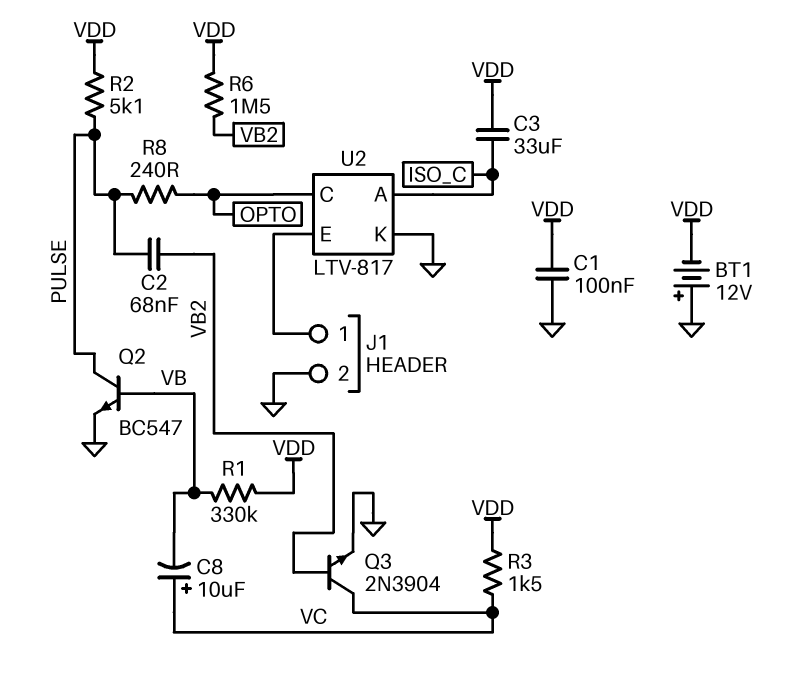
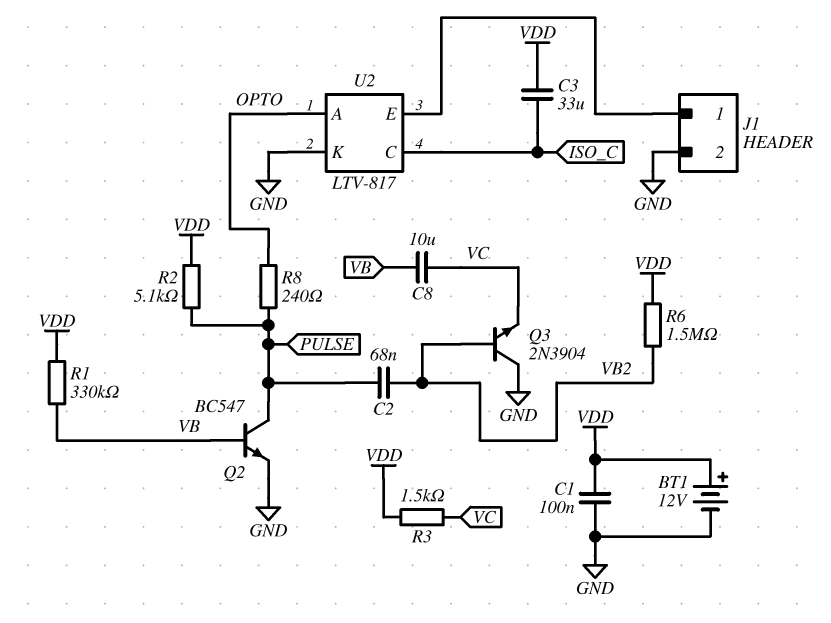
BT1: 12V (plus GND, minus VDD) -> 12V (plus VDD, minus GND)
C8: 10uF (plus VC, minus VB) -> 10uF (VB, VC)
Q3: NPN 2N3904 (B VB2, C VC, E GND) -> NPN 2N3904 (B VB2, C GND, E VC)
U2 pin A: ISO_C -> OPTO
U2 pin C: OPTO -> ISO_C

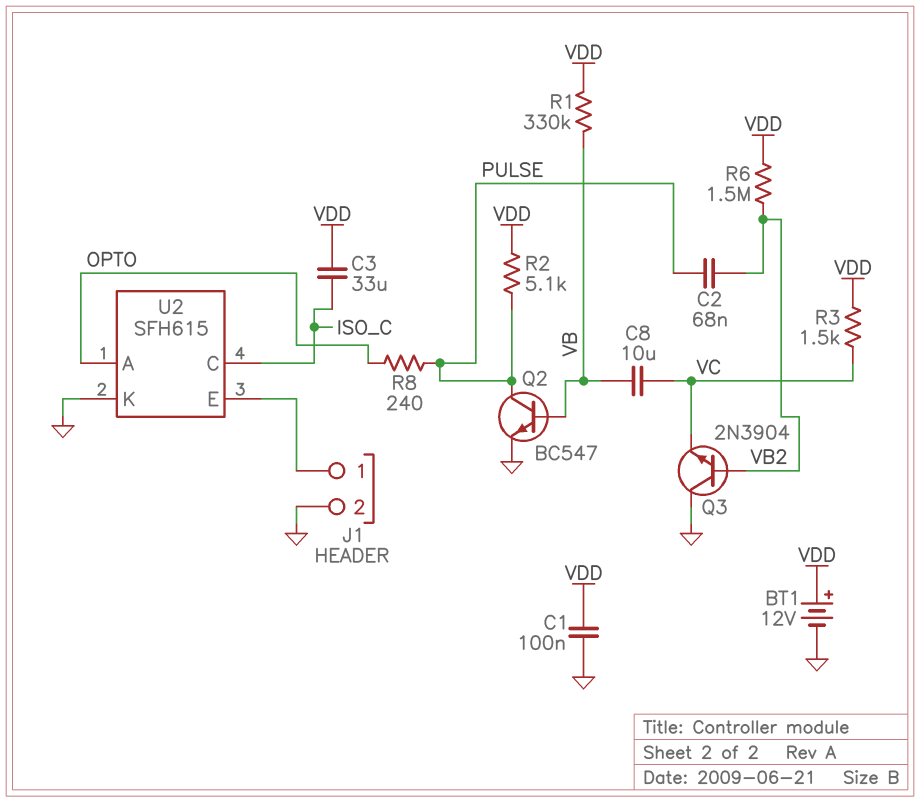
U2: LTV-817 -> SFH615

